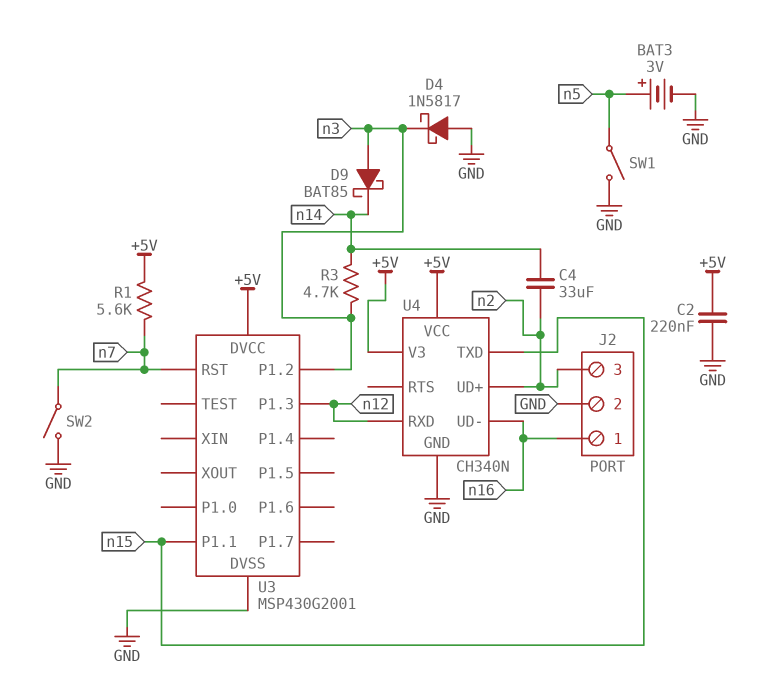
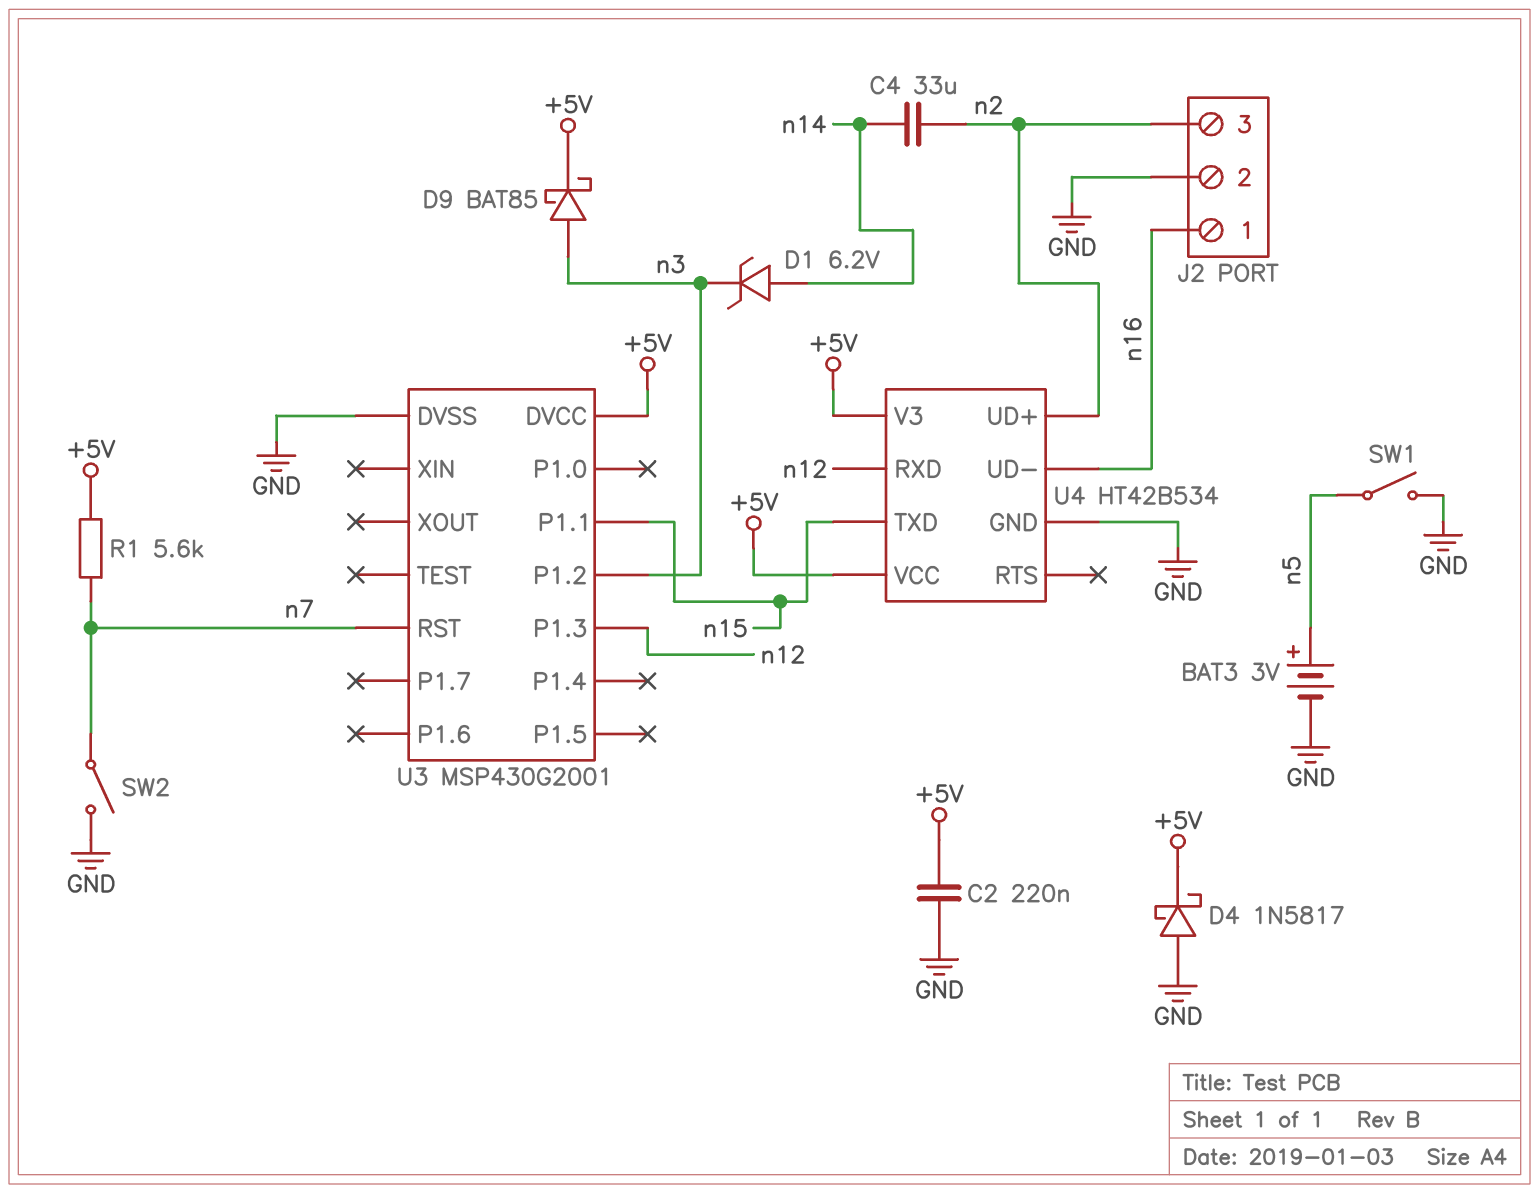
D1: none -> zener 6.2V (A n14, K n3)
D4: schottky 1N5817 (A GND, K n3) -> schottky 1N5817 (A GND, K +5V)
D9: schottky BAT85 (A n3, K n14) -> schottky BAT85 (A n3, K +5V)
R3: 4.7k (n3, n14) -> none
U4: CH340N -> HT42B534

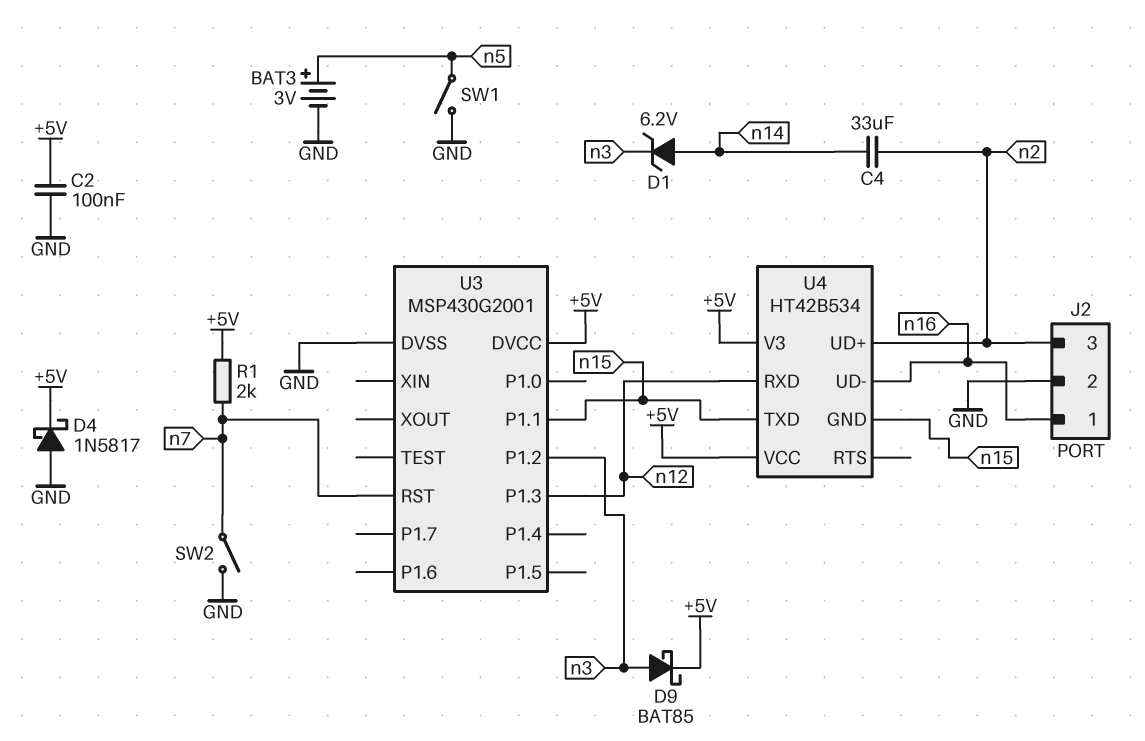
C2: 220nF (+5V, GND) -> 100nF (+5V, GND)
R1: 5.6k (+5V, n7) -> 2k (+5V, n7)
U4 pin GND: GND -> n15

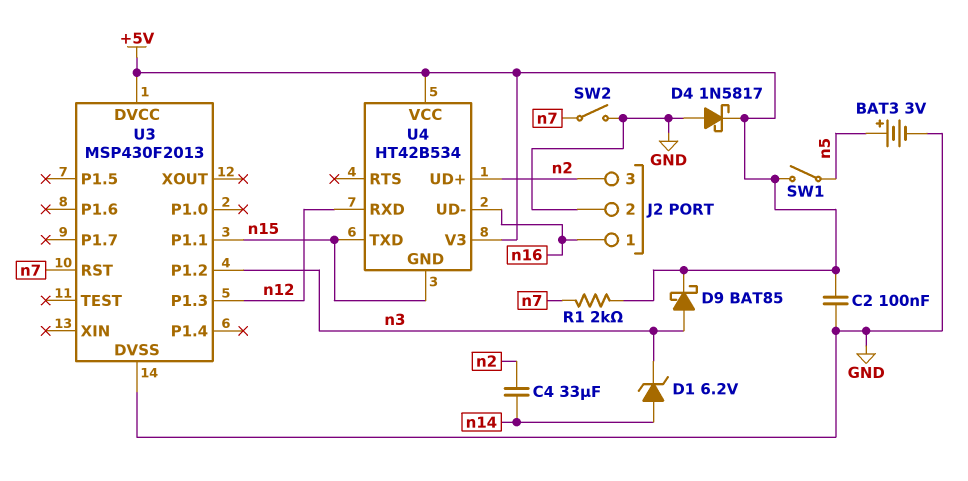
SW1: switch (GND, n5) -> switch (+5V, n5)
U3: MSP430G2001 -> MSP430F2013

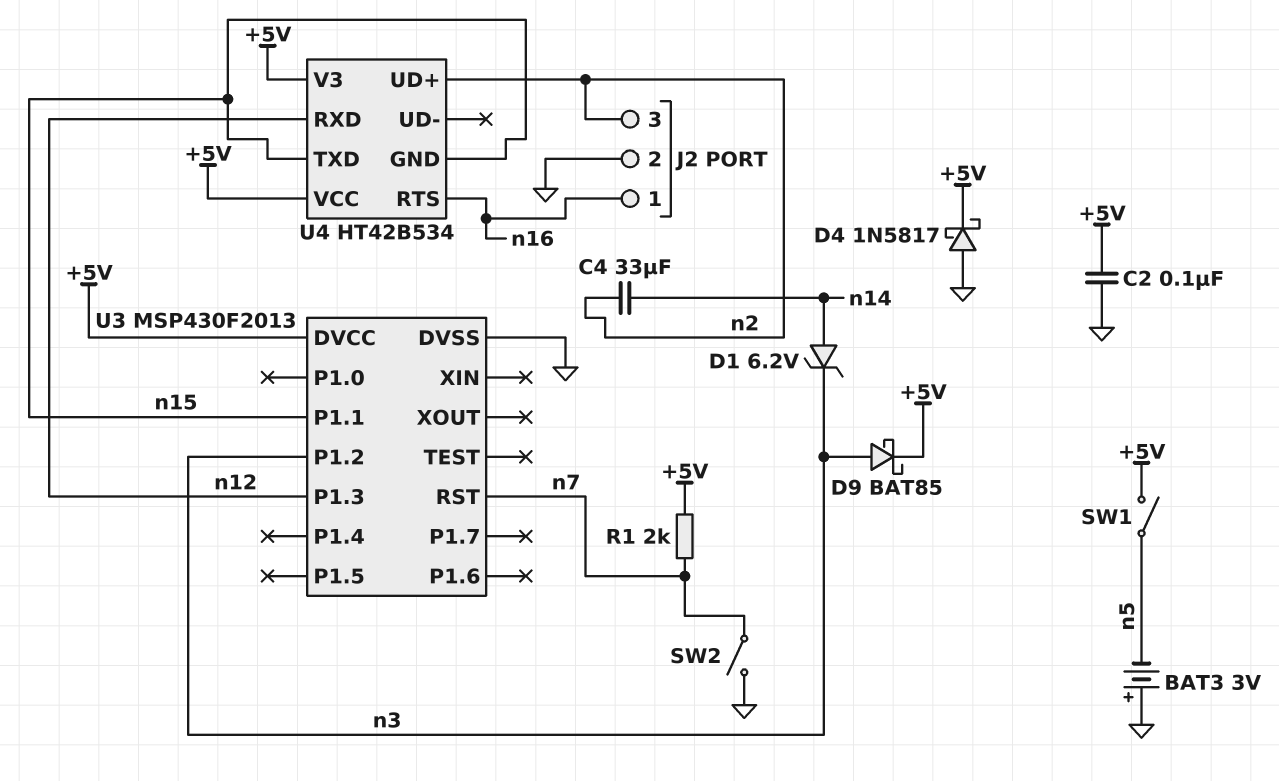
BAT3: 3V (plus n5, minus GND) -> 3V (plus GND, minus n5)
U4 pin RTS: none -> n16
U4 pin UD-: n16 -> none

